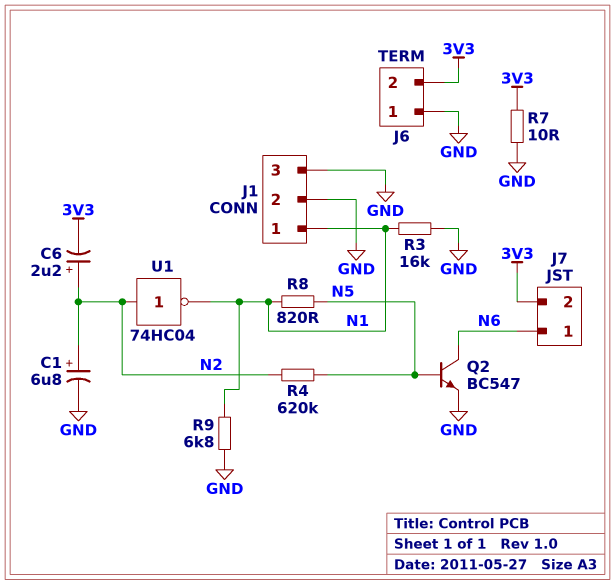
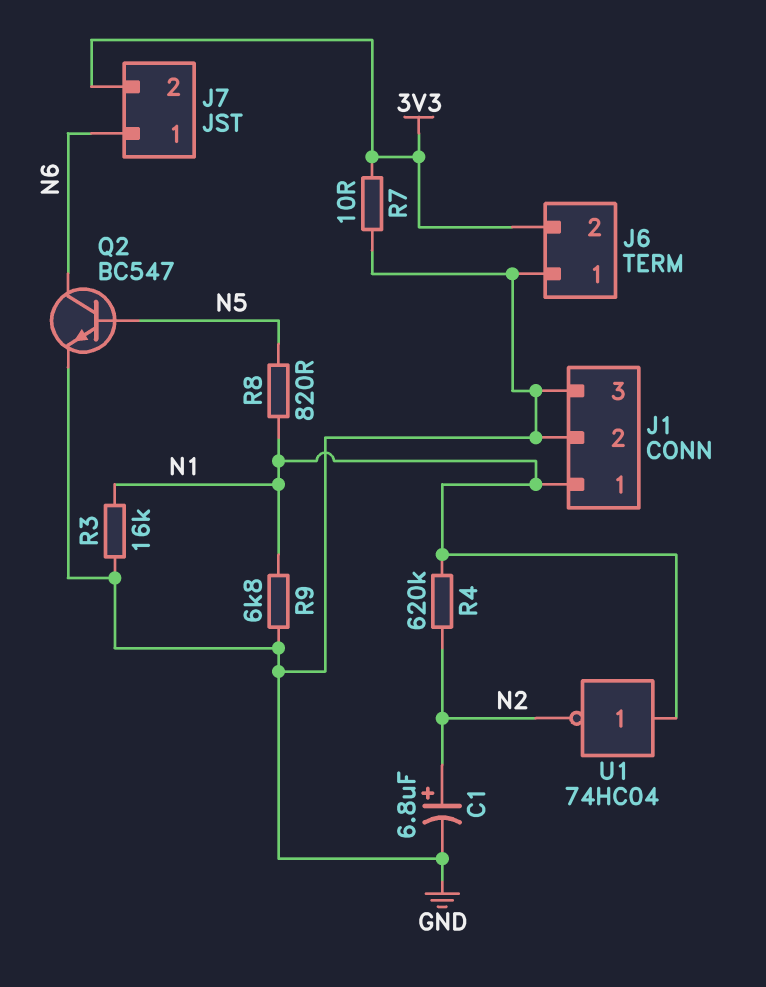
C6: 2.2uF (plus N2, minus 3V3) -> none
R4: 620k (N2, N5) -> 620k (N1, N2)
U1: NOT 74HC04 (in N2, out N1) -> NOT 74HC04 (in N1, out N2)

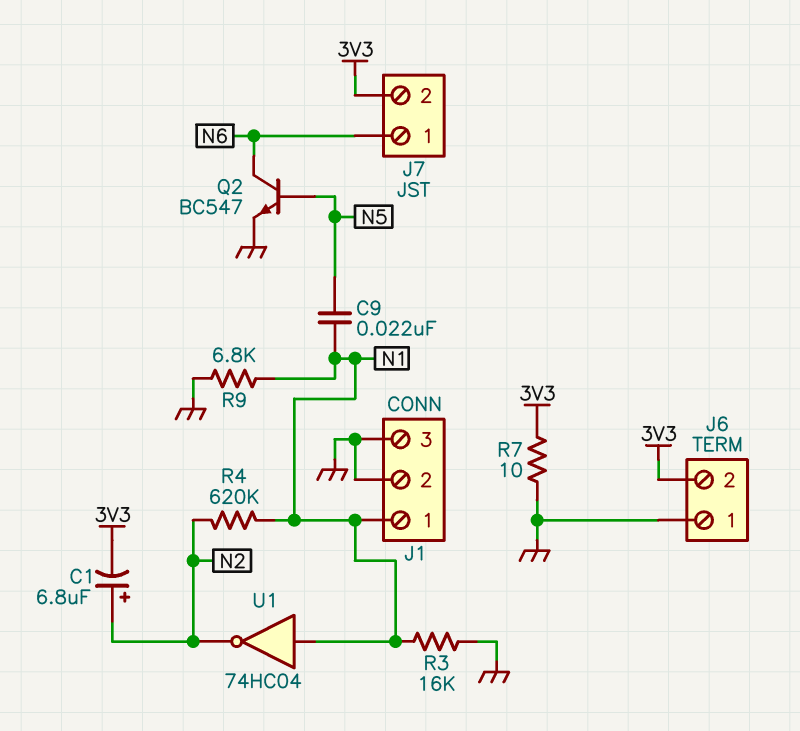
C1: 6.8uF (plus N2, minus GND) -> 6.8uF (plus N2, minus 3V3)
C9: none -> 22nF (N1, N5)
R8: 820 (N1, N5) -> none

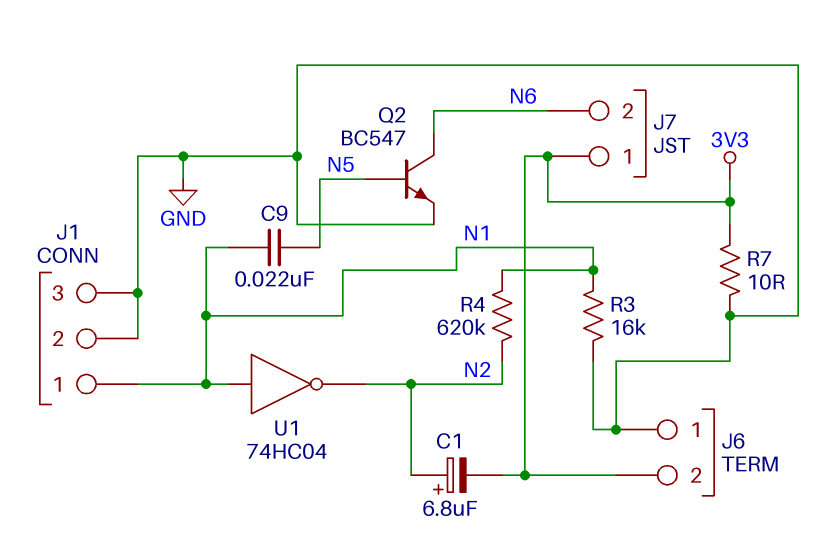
J7 pin 1: N6 -> 3V3
J7 pin 2: 3V3 -> N6
R9: 6.8k (GND, N1) -> none

